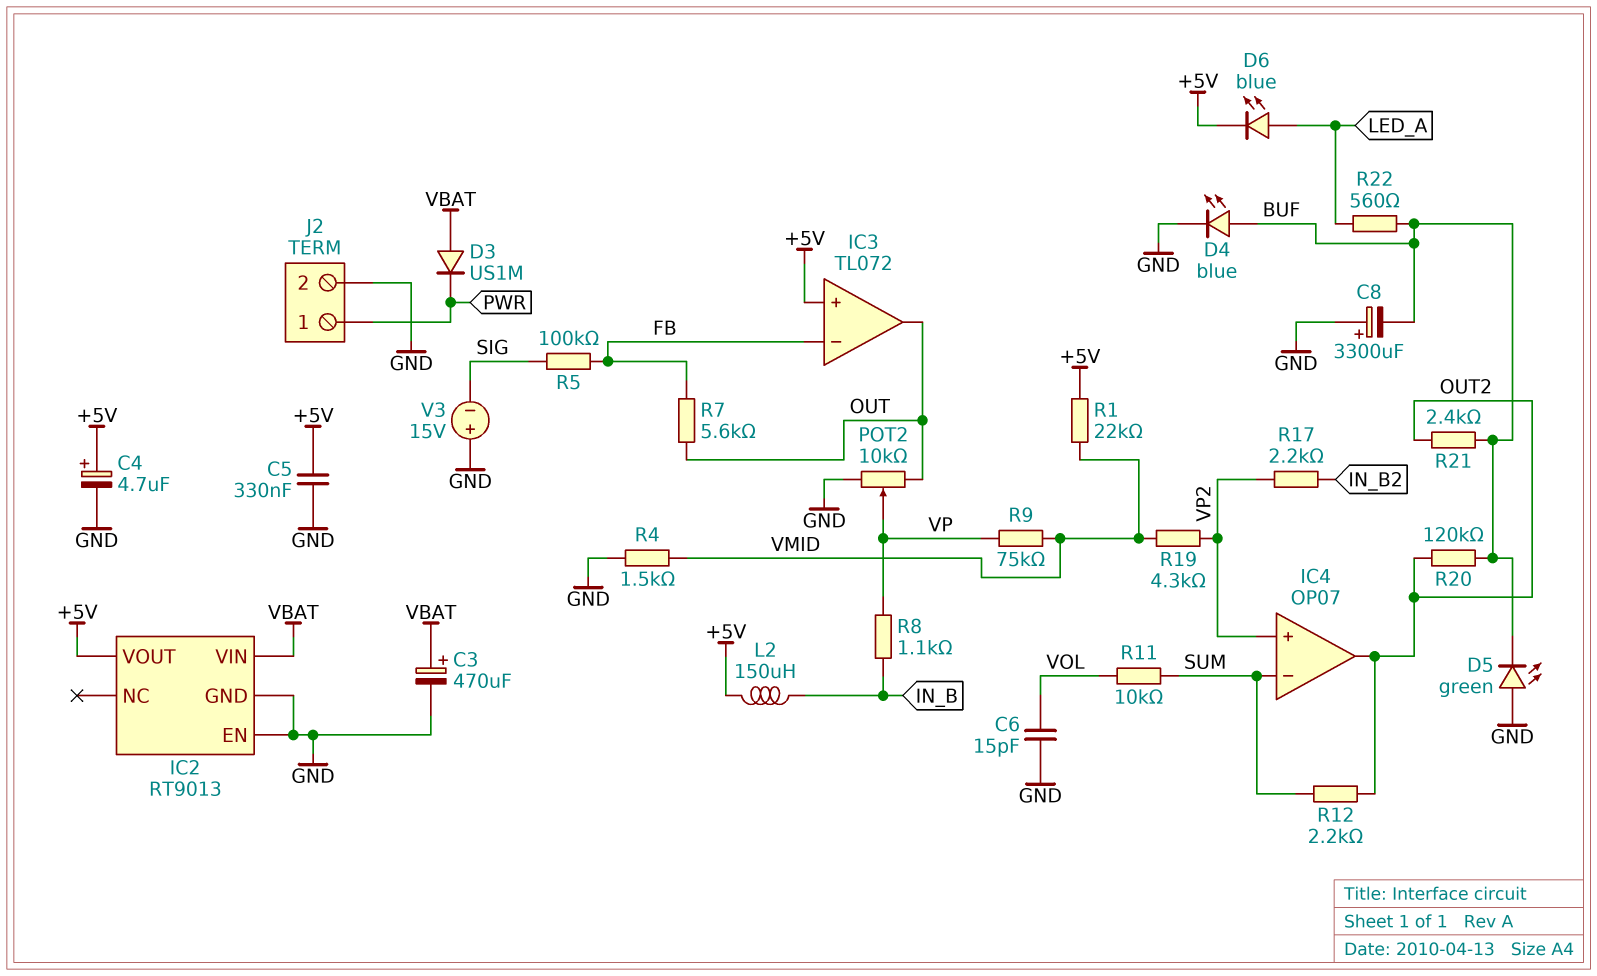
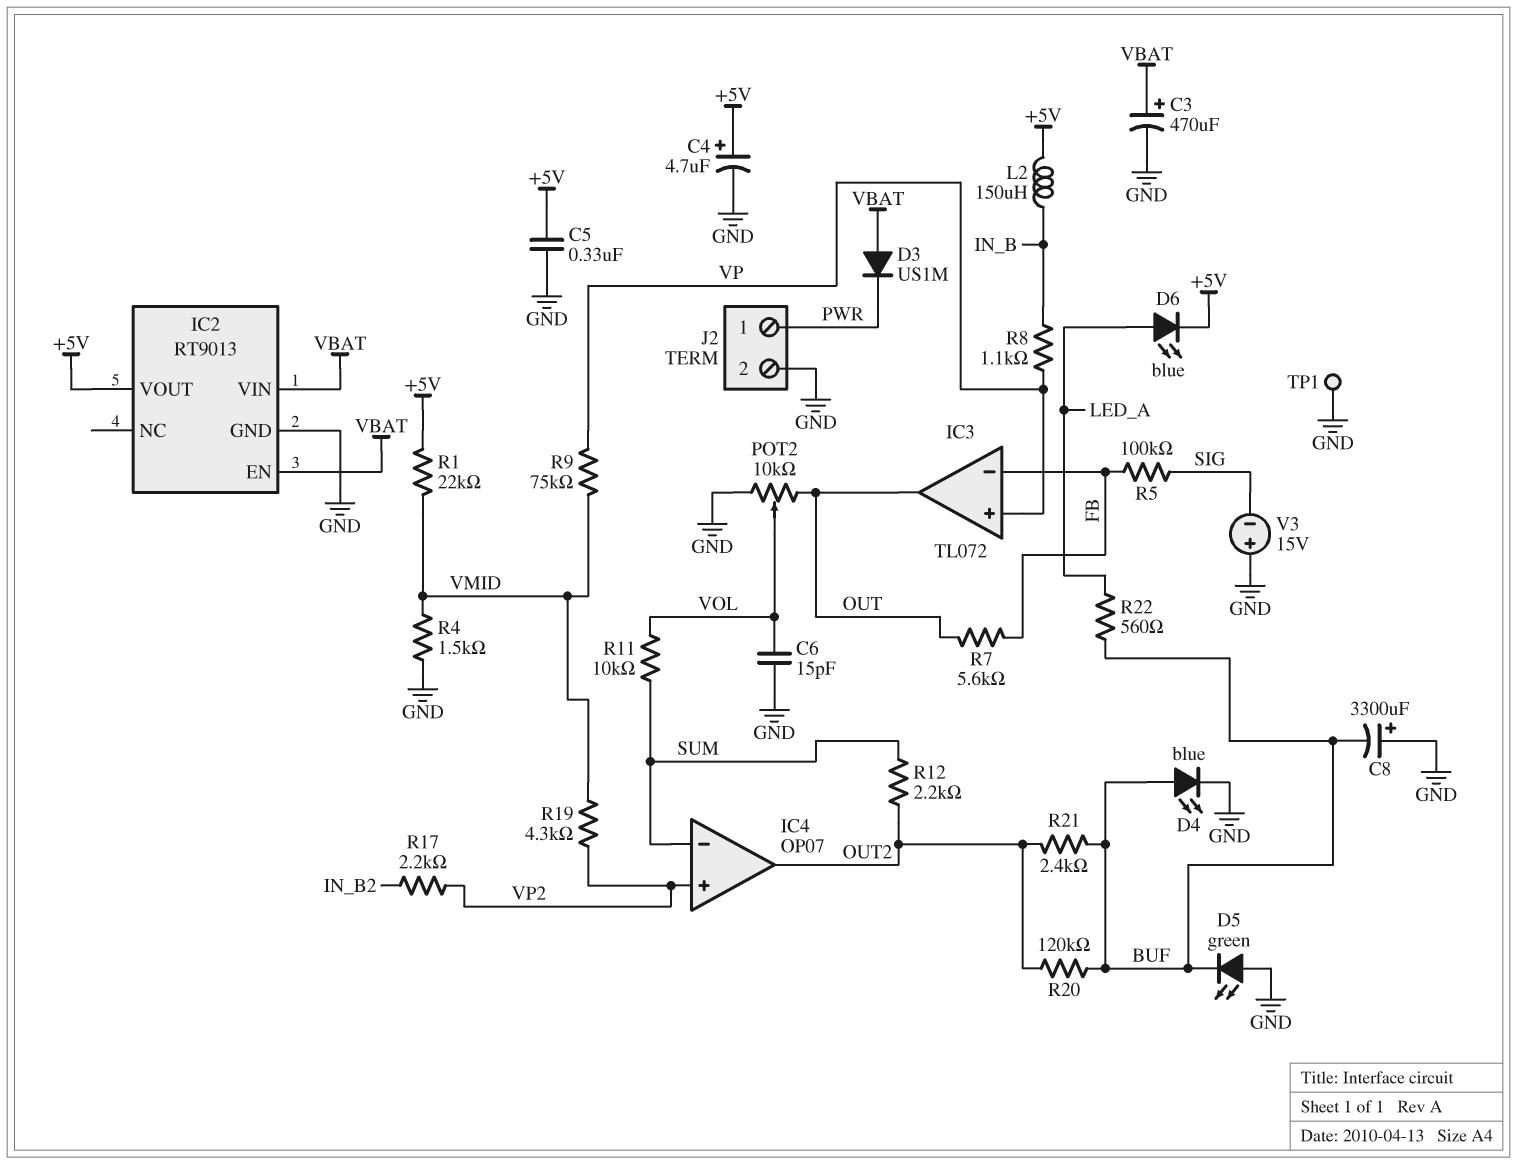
IC2 pin EN: GND -> VBAT
IC3 pin in+: +5V -> VP
POT2: 10k (GND, OUT, wiper VP) -> 10k (GND, OUT, wiper VOL)
TP1: none -> test point (GND)

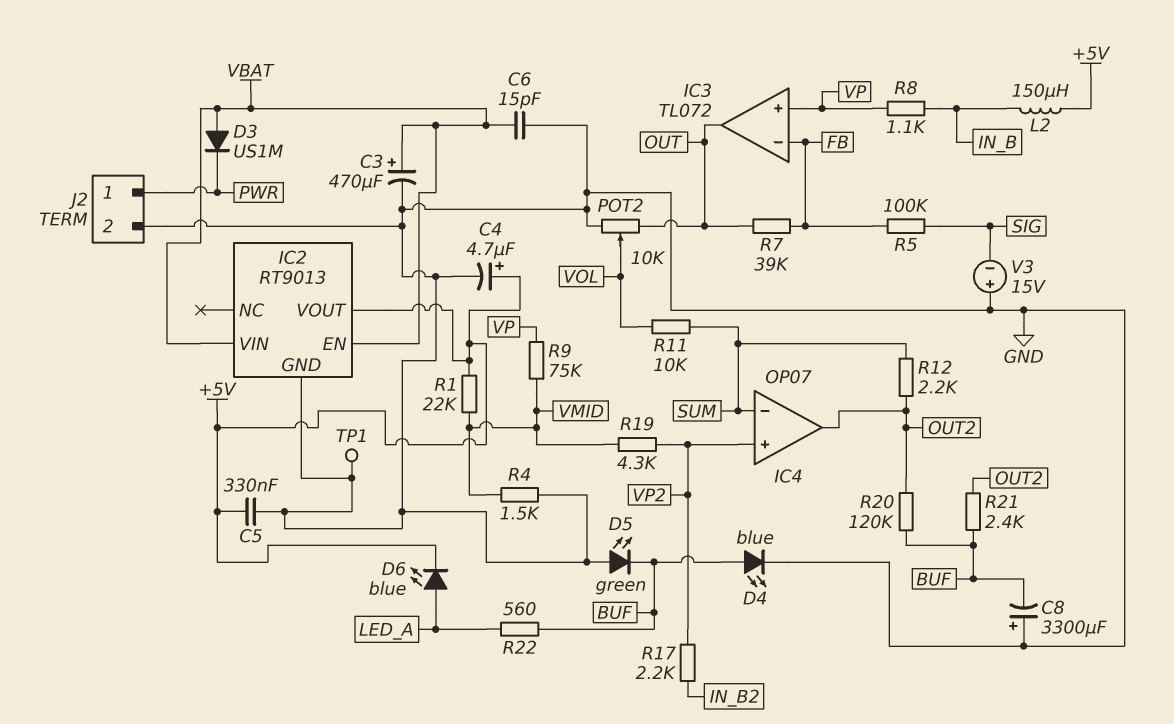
C6: 15pF (GND, VOL) -> 15pF (GND, VBAT)
R7: 5.6k (FB, OUT) -> 39k (FB, OUT)

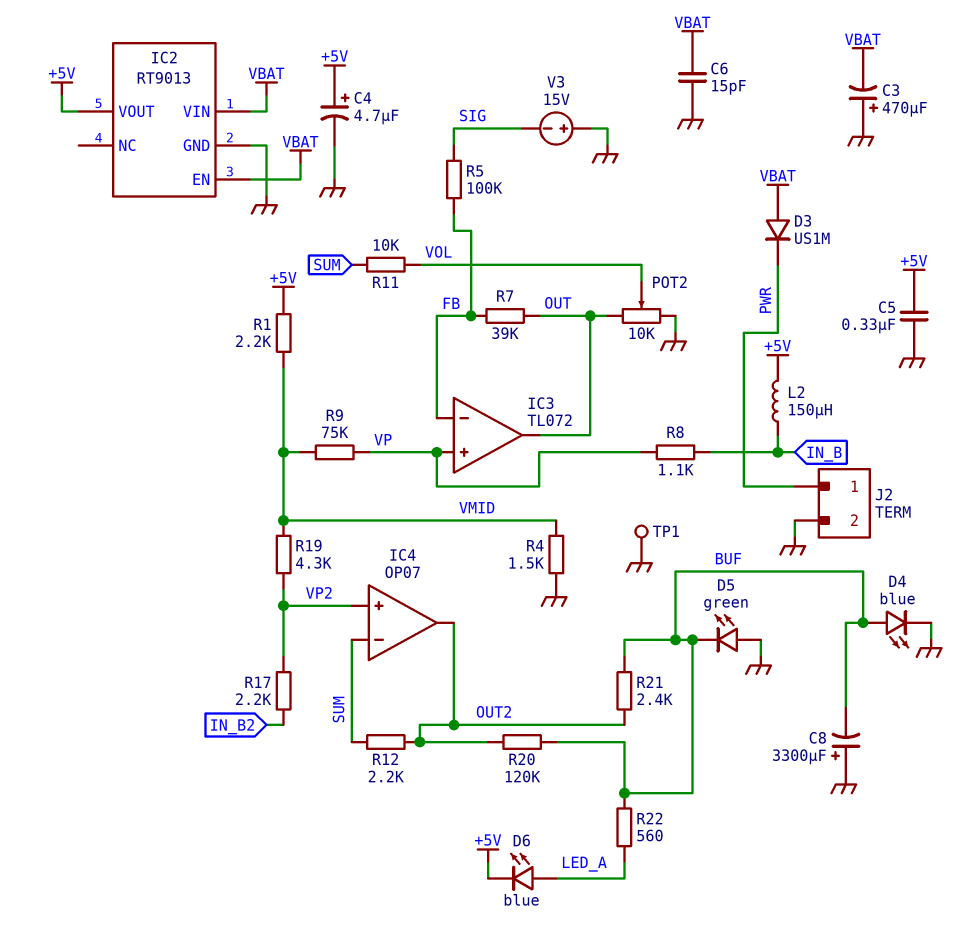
C3: 470uF (plus VBAT, minus GND) -> 470uF (plus GND, minus VBAT)
R1: 22k (+5V, VMID) -> 2.2k (+5V, VMID)

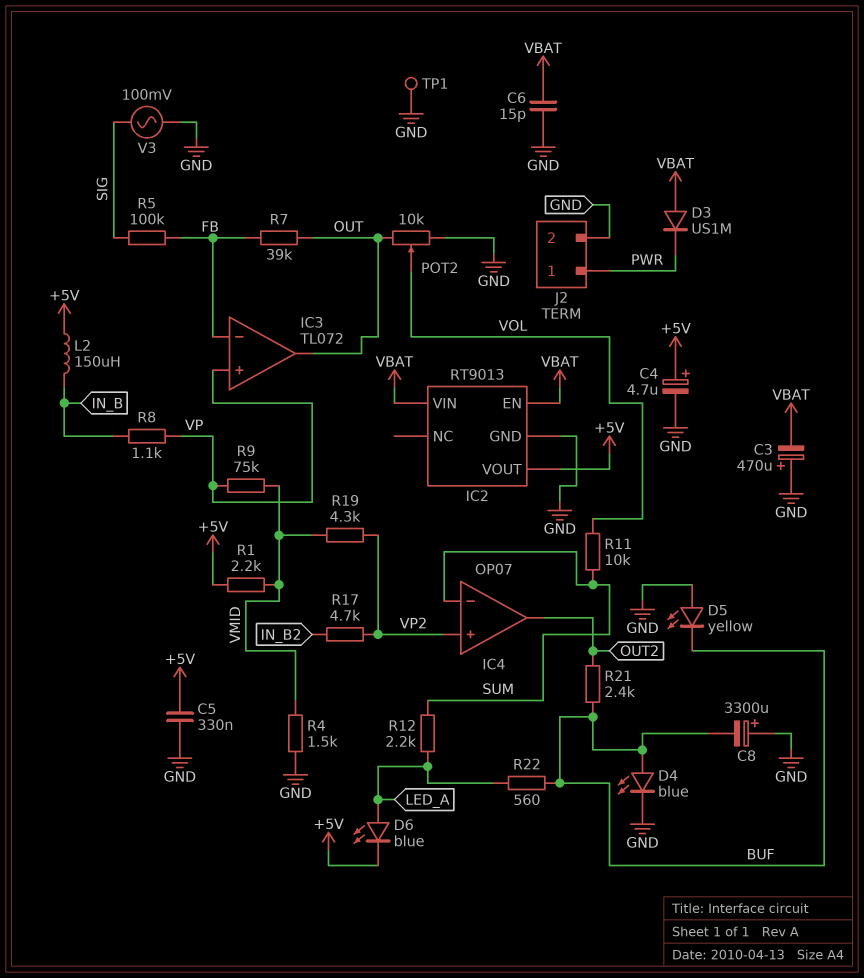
D5: LED green (A GND, K BUF) -> LED yellow (A GND, K BUF)
R12: 2.2k (OUT2, SUM) -> 2.2k (LED_A, SUM)
R17: 2.2k (IN_B2, VP2) -> 4.7k (IN_B2, VP2)
R20: 120k (BUF, OUT2) -> none
V3: 15V (plus GND, minus SIG) -> AC 100mV (GND, SIG)

